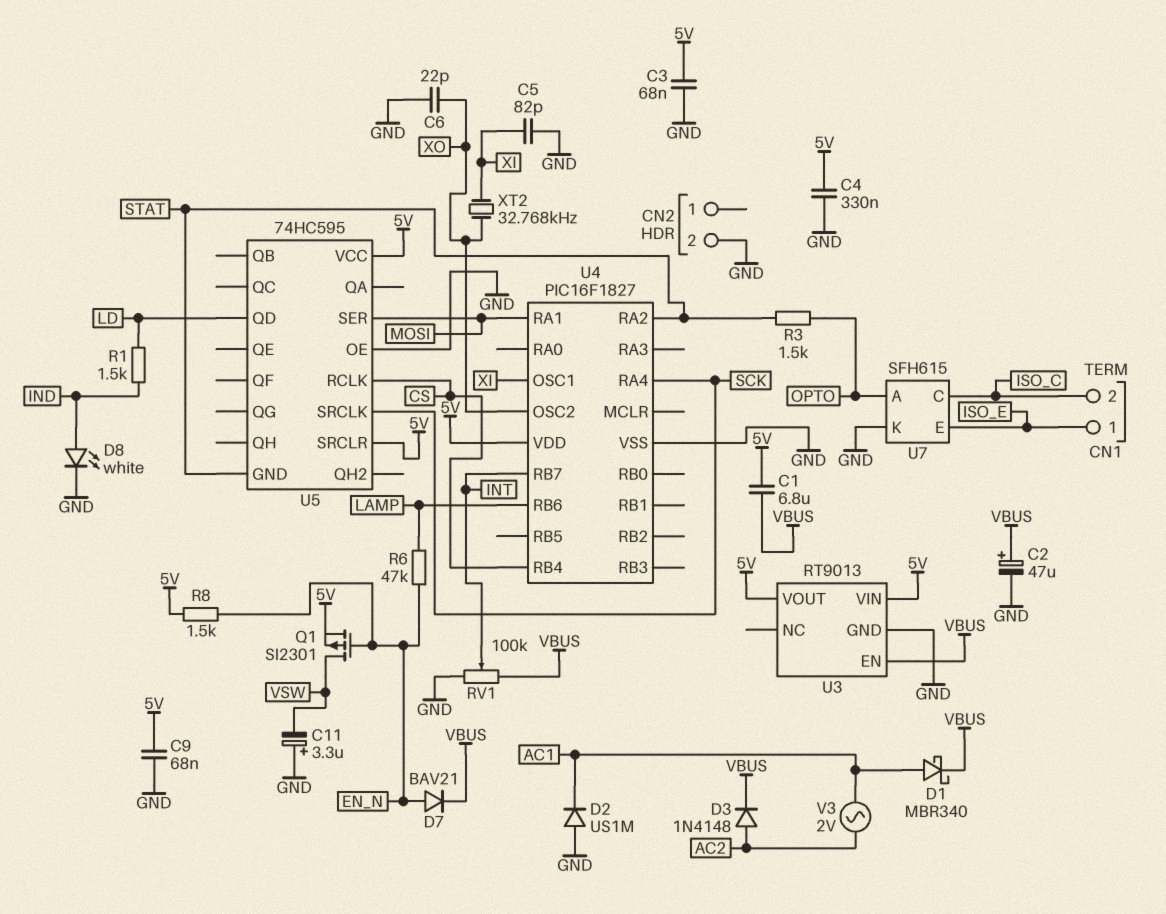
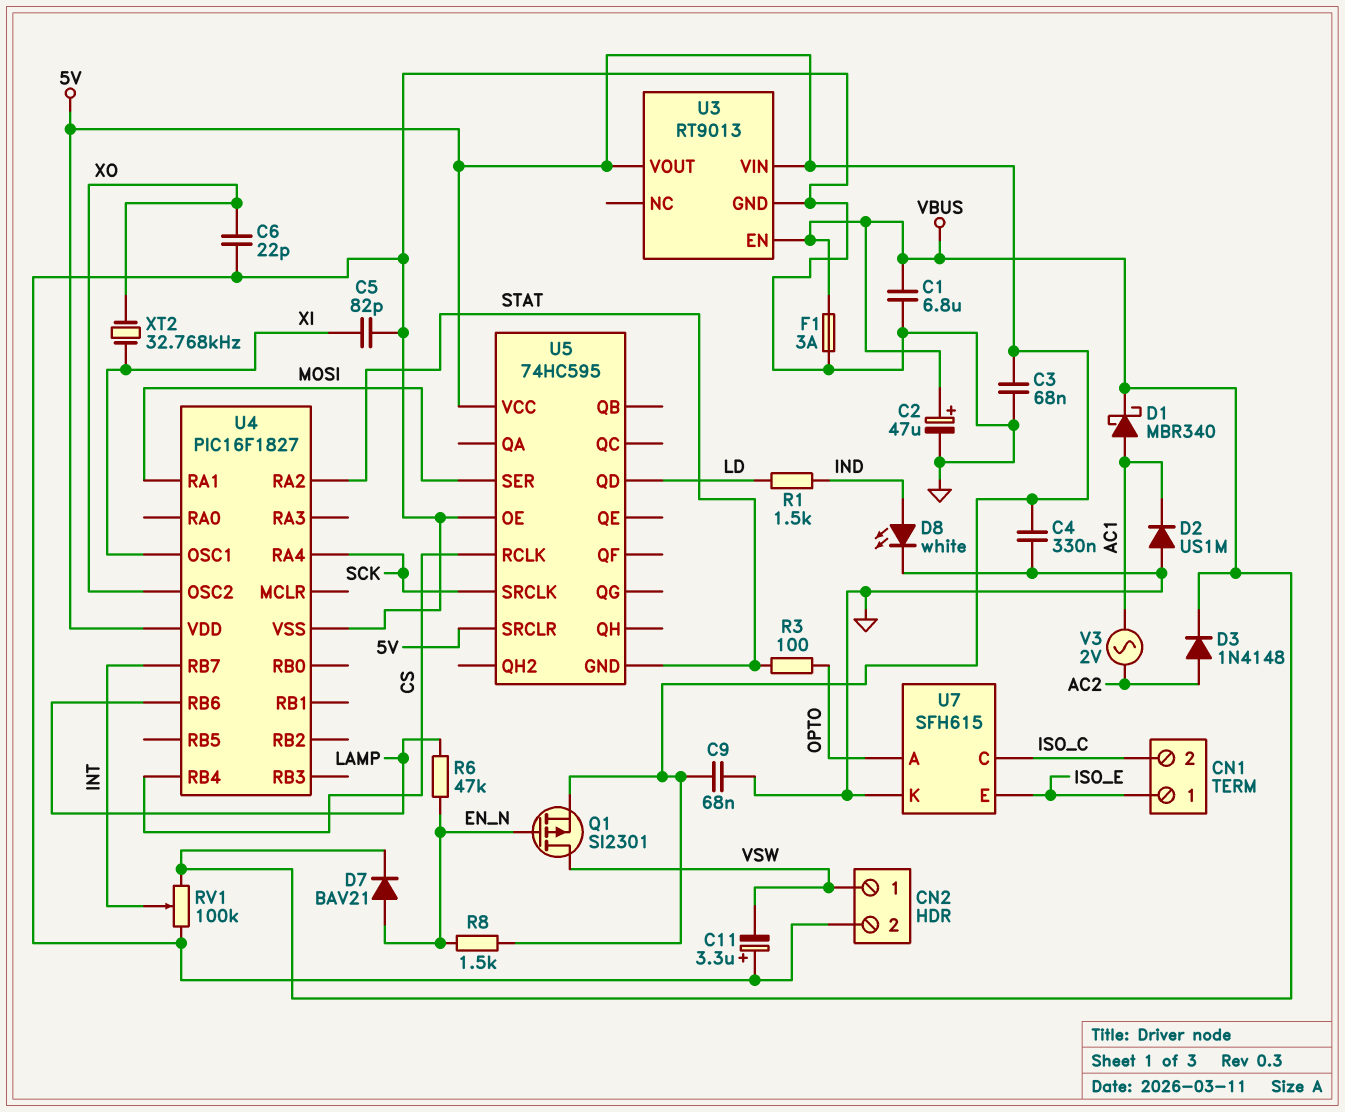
C1: 6.8uF (5V, VBUS) -> 6.8uF (GND, VBUS)
CN2 pin 1: none -> VSW
F1: none -> 3A (GND, VBUS)
R3: 1.5k (OPTO, STAT) -> 100 (OPTO, STAT)

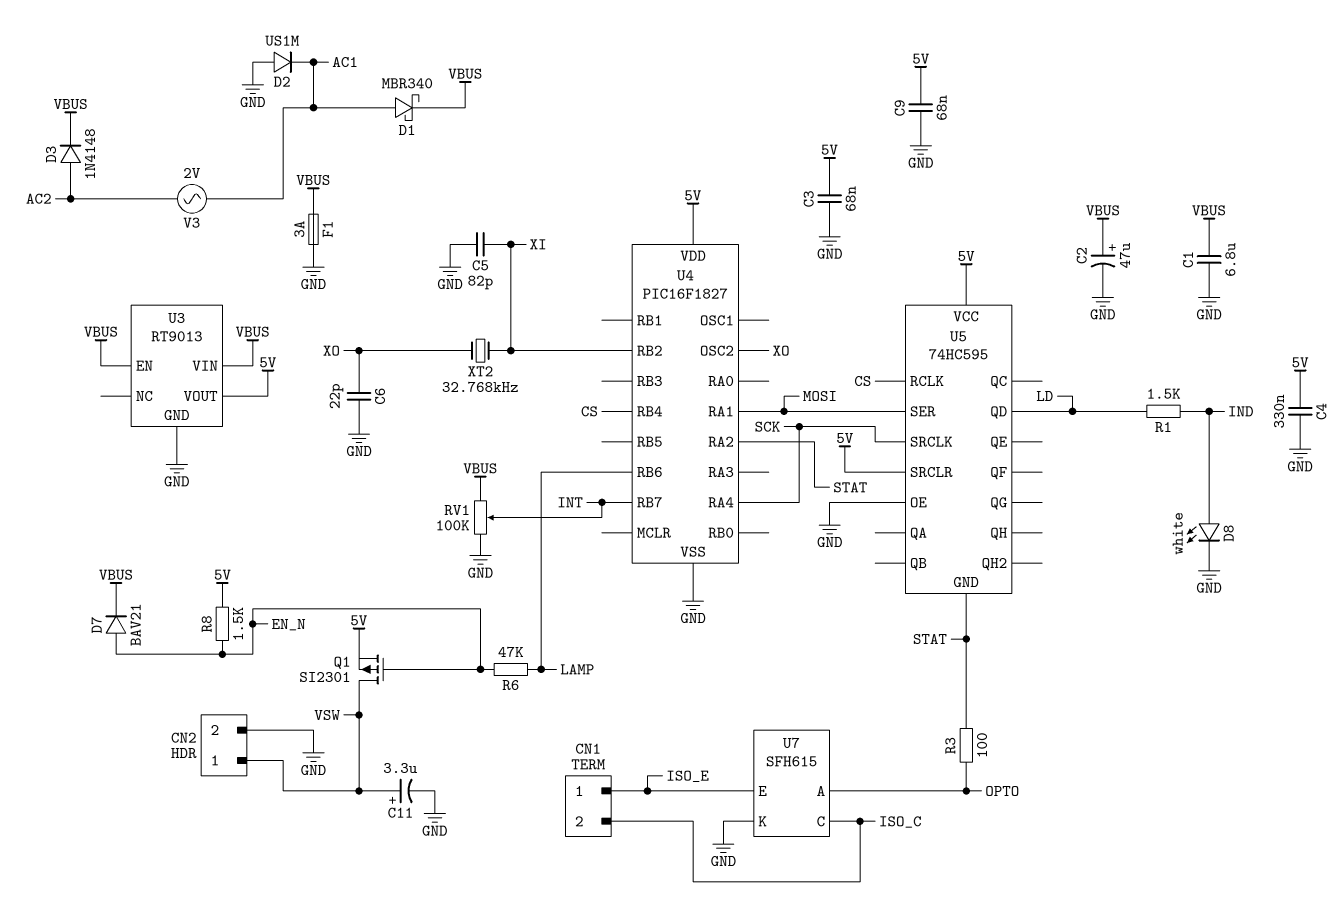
C11: 3.3uF (plus GND, minus VSW) -> 3.3uF (plus VSW, minus GND)
U3 pin VIN: 5V -> VBUS
U4 pin OSC1: XI -> none
U4 pin RB2: none -> XI

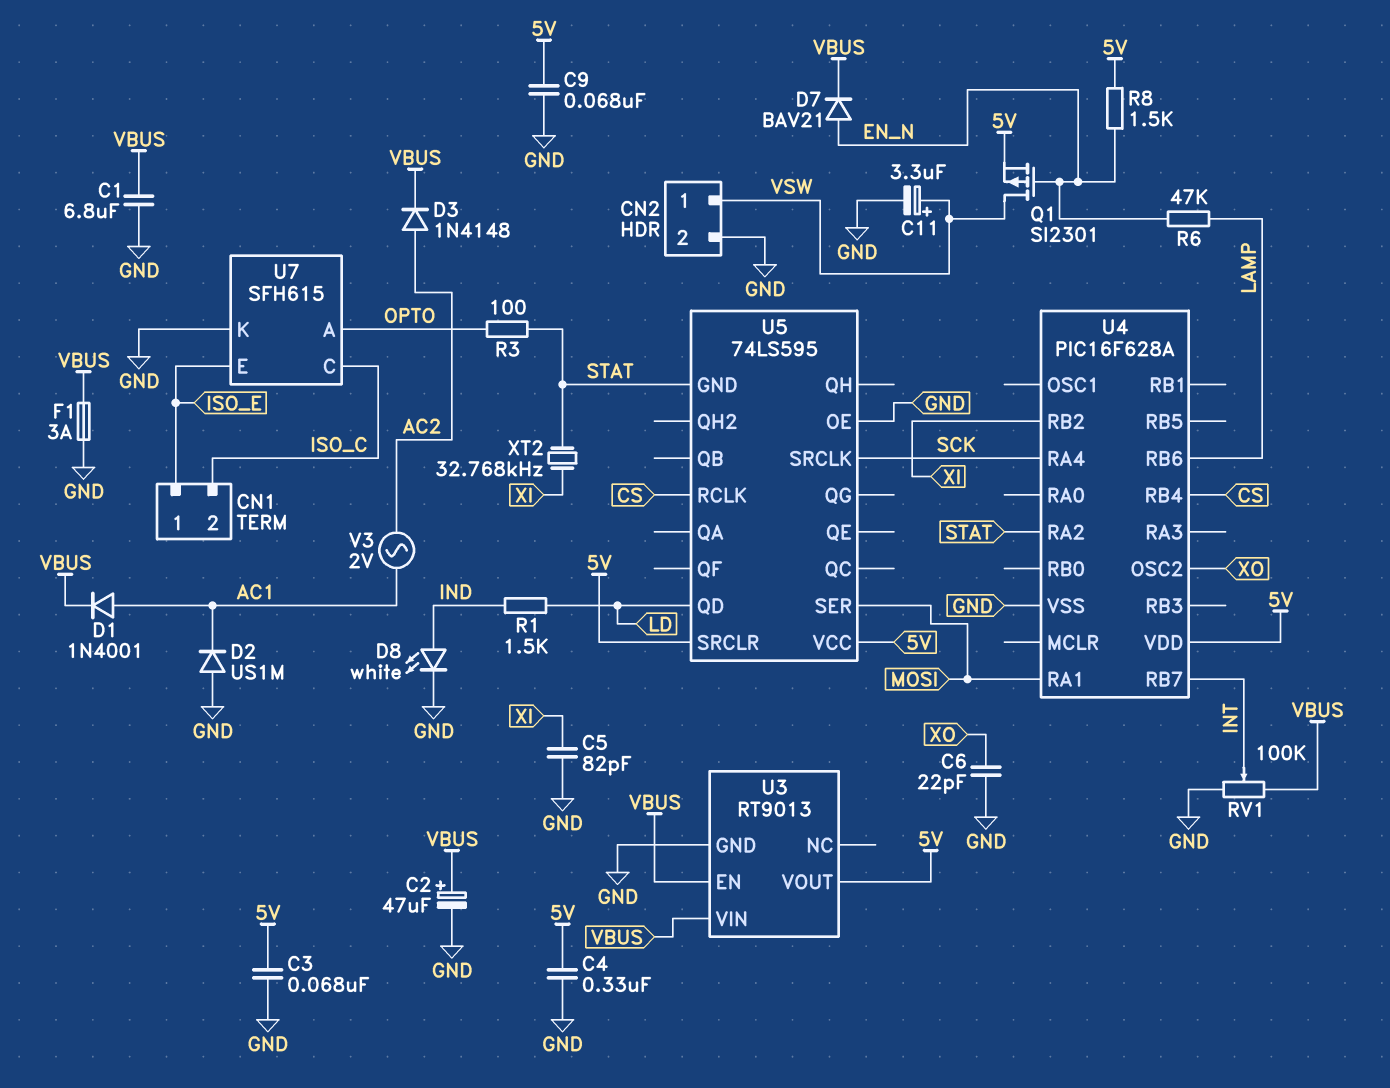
D1: schottky MBR340 (A AC1, K VBUS) -> diode 1N4001 (A AC1, K VBUS)
U4: PIC16F1827 -> PIC16F628A
U5: 74HC595 -> 74LS595
XT2: 32.768kHz (XI, XO) -> 32.768kHz (STAT, XI)

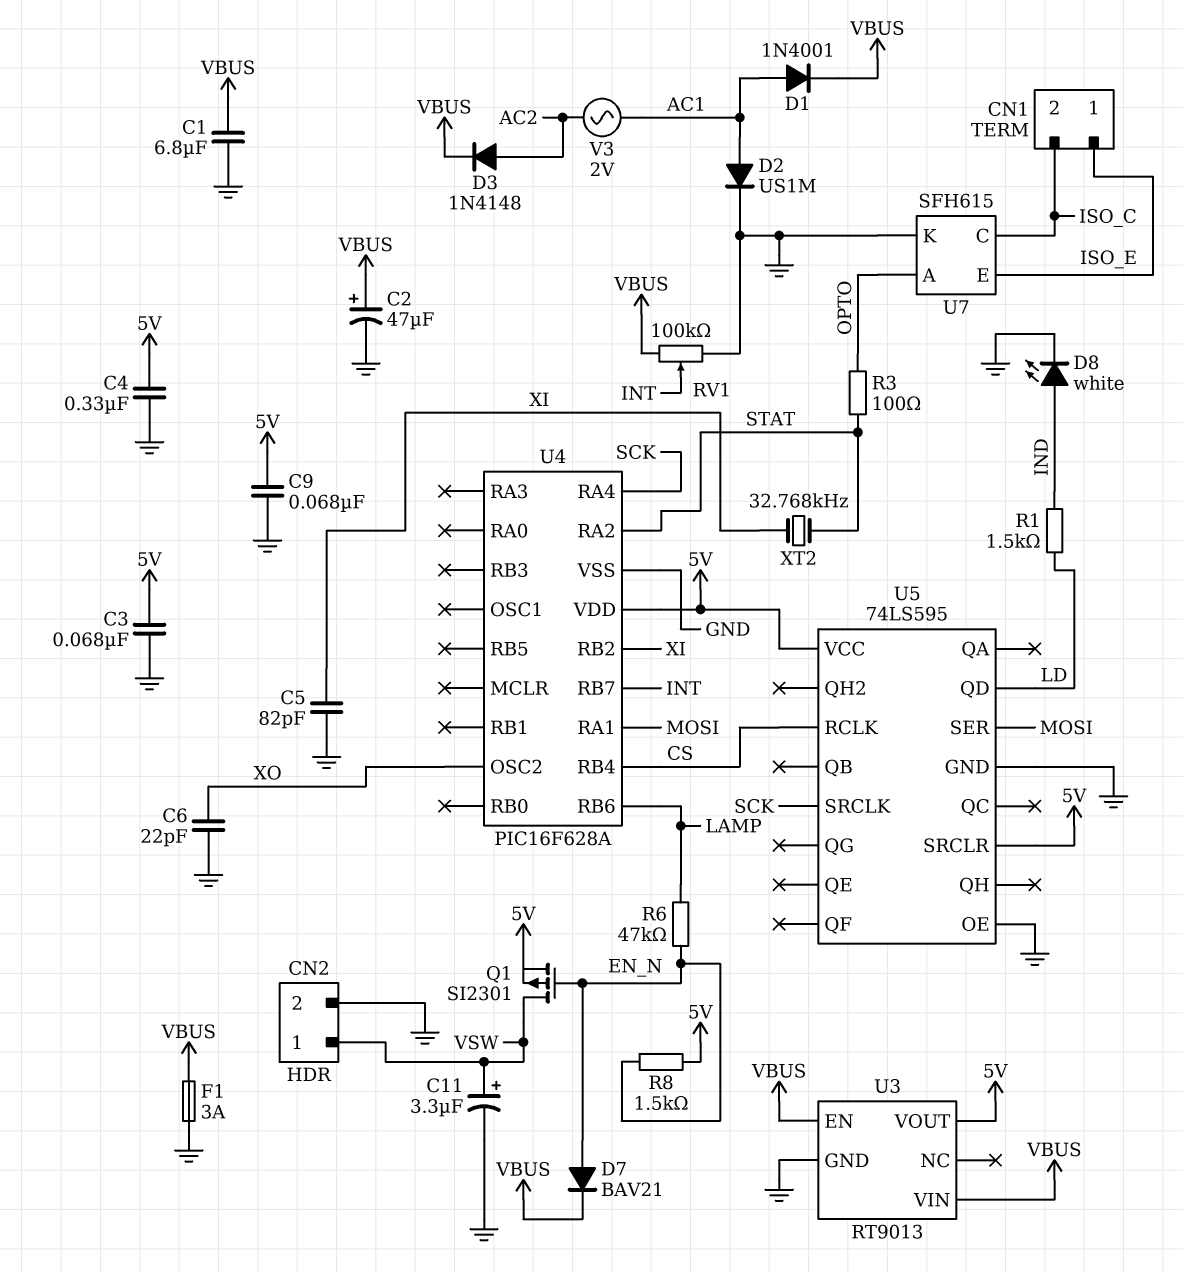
D2: diode US1M (A GND, K AC1) -> diode US1M (A AC1, K GND)
U5 pin GND: STAT -> GND

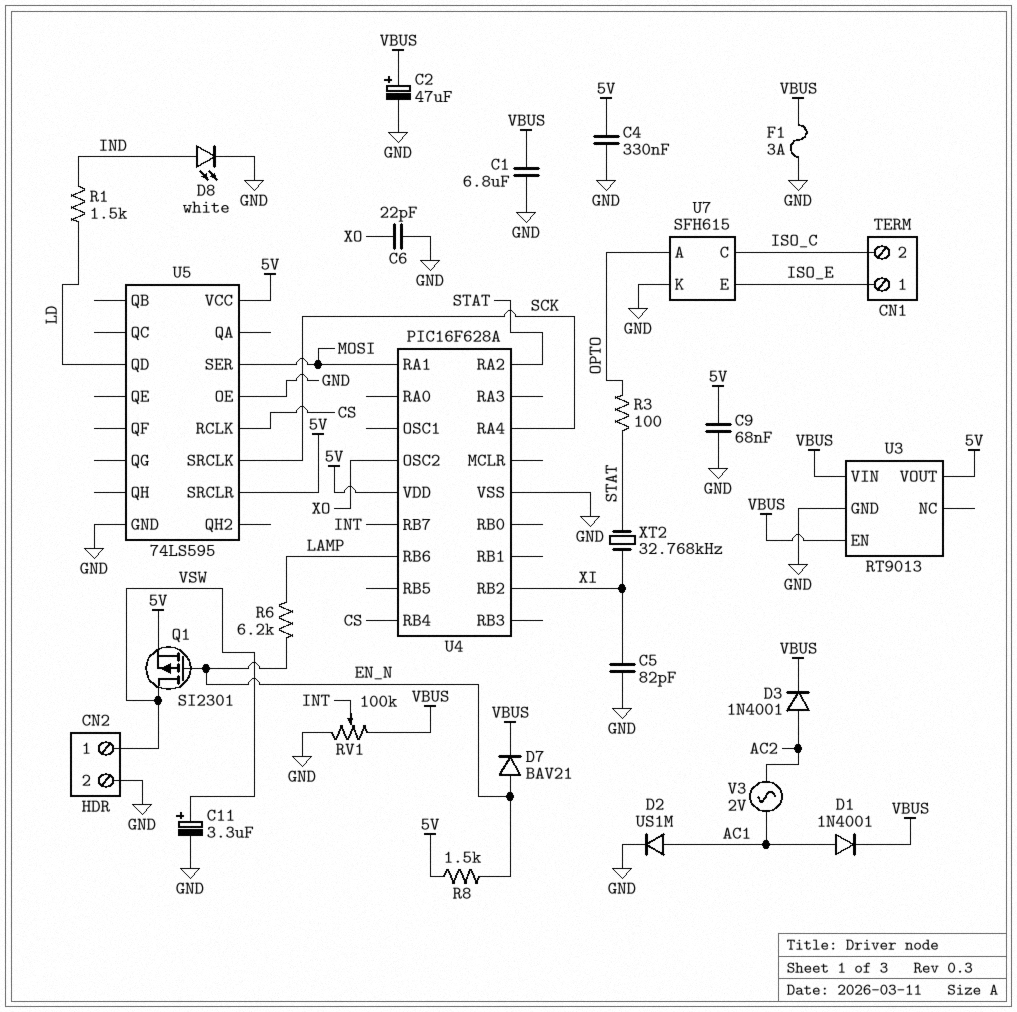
C3: 68nF (5V, GND) -> none
D3: diode 1N4148 (A AC2, K VBUS) -> diode 1N4001 (A AC2, K VBUS)
R6: 47k (EN_N, LAMP) -> 6.2k (EN_N, LAMP)

